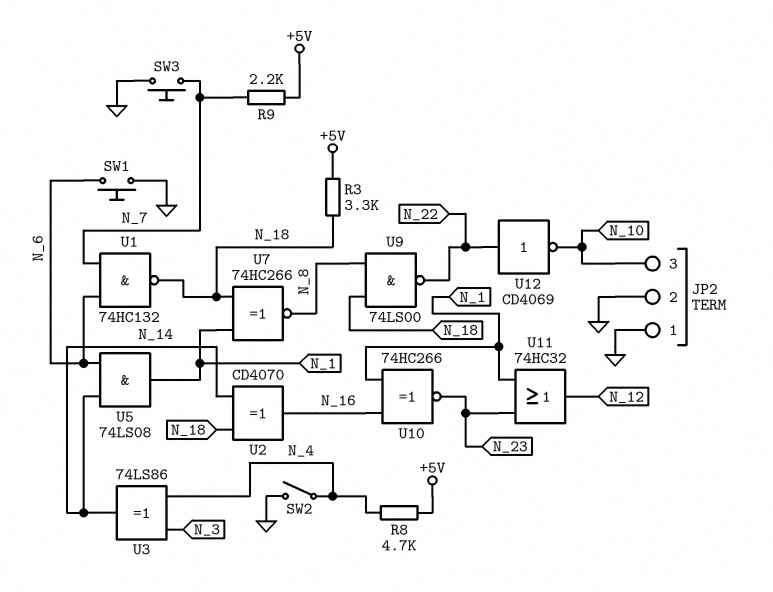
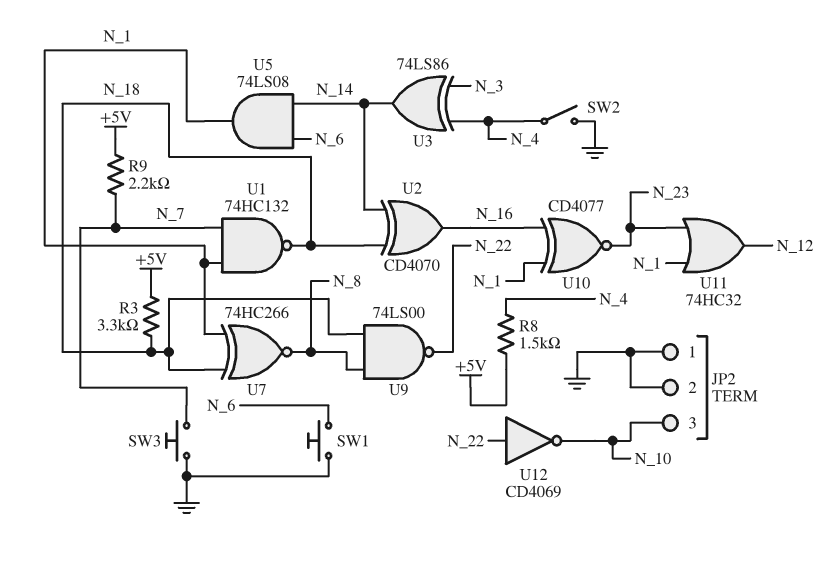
R8: 4.7k (+5V, N_4) -> 1.5k (+5V, N_4)
U1: NAND 74HC132 (in N_6, in N_7, out N_18) -> NAND 74HC132 (in N_1, in N_7, out N_18)
U10: XNOR 74HC266 (in N_1, in N_16, out N_23) -> XNOR CD4077 (in N_1, in N_16, out N_23)

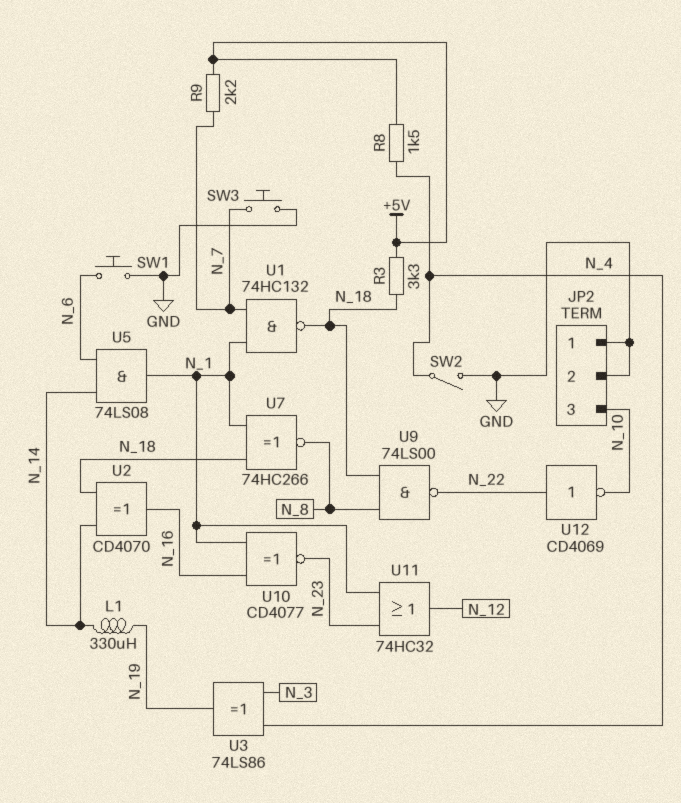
L1: none -> 330uH (N_14, N_19)
U3: XOR 74LS86 (in N_3, in N_4, out N_14) -> XOR 74LS86 (in N_3, in N_4, out N_19)

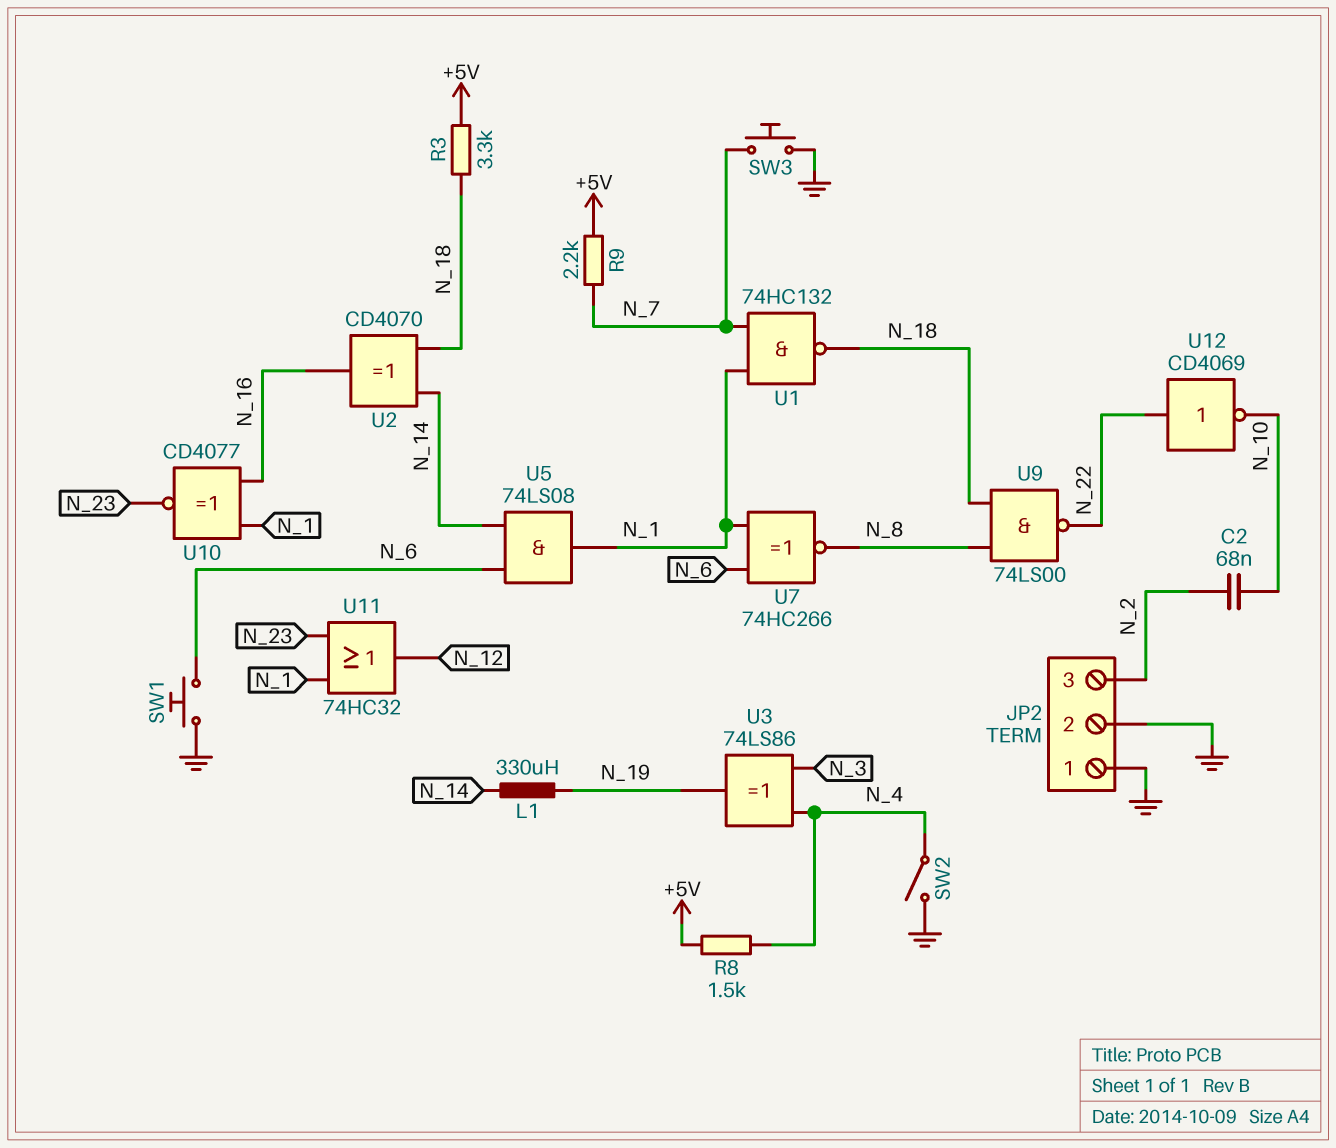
C2: none -> 68nF (N_2, N_10)
JP2 pin 3: N_10 -> N_2
U7: XNOR 74HC266 (in N_1, in N_18, out N_8) -> XNOR 74HC266 (in N_1, in N_6, out N_8)

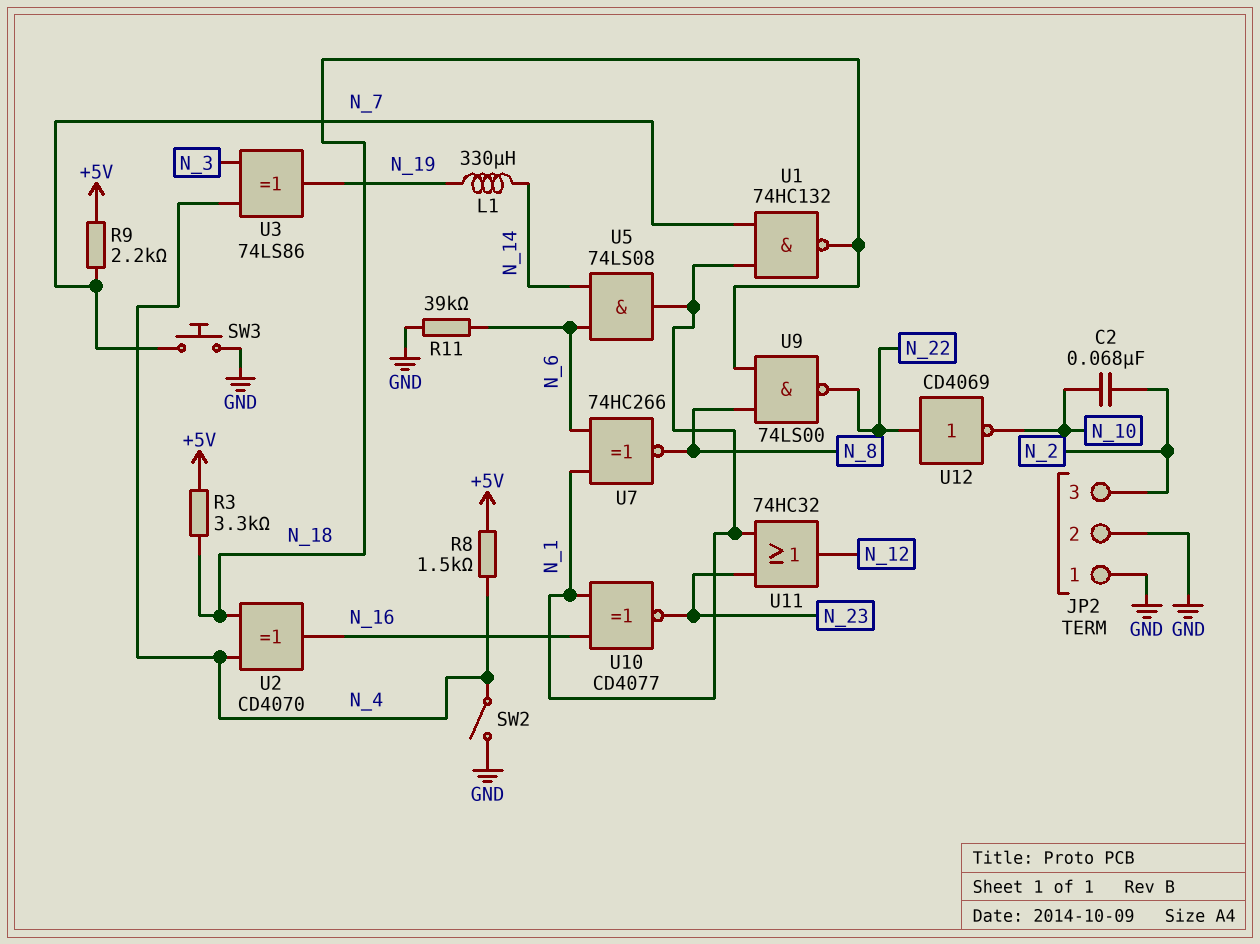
R11: none -> 39k (GND, N_6)
SW1: button (GND, N_6) -> none
U2: XOR CD4070 (in N_14, in N_18, out N_16) -> XOR CD4070 (in N_4, in N_18, out N_16)

